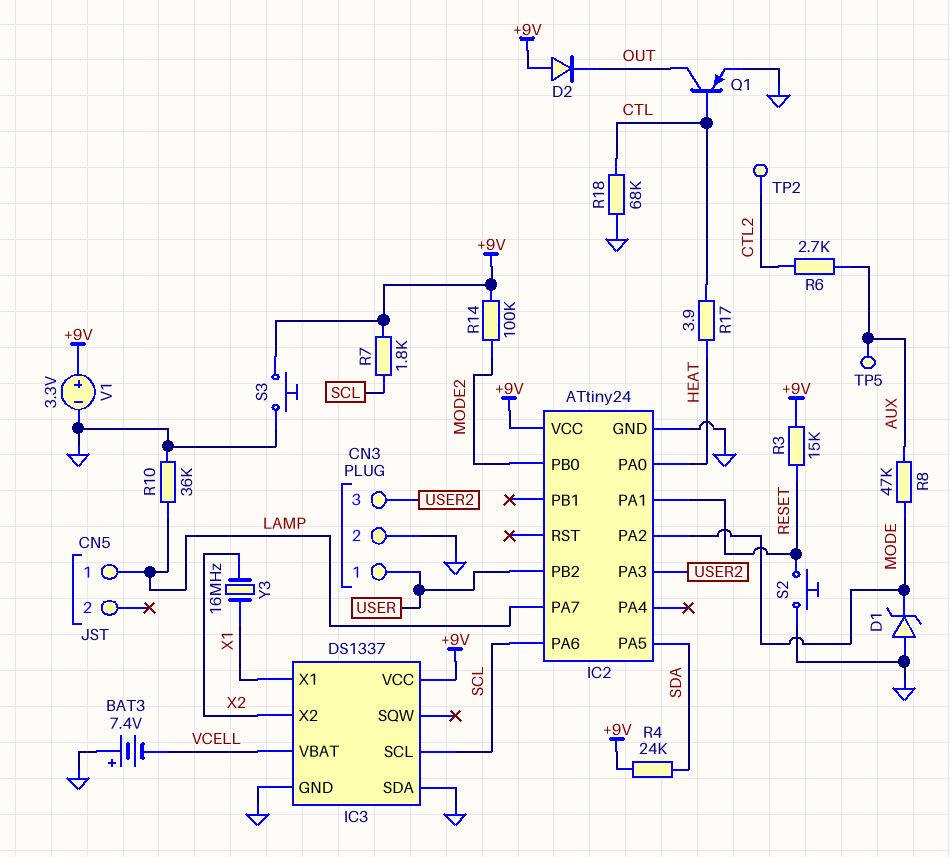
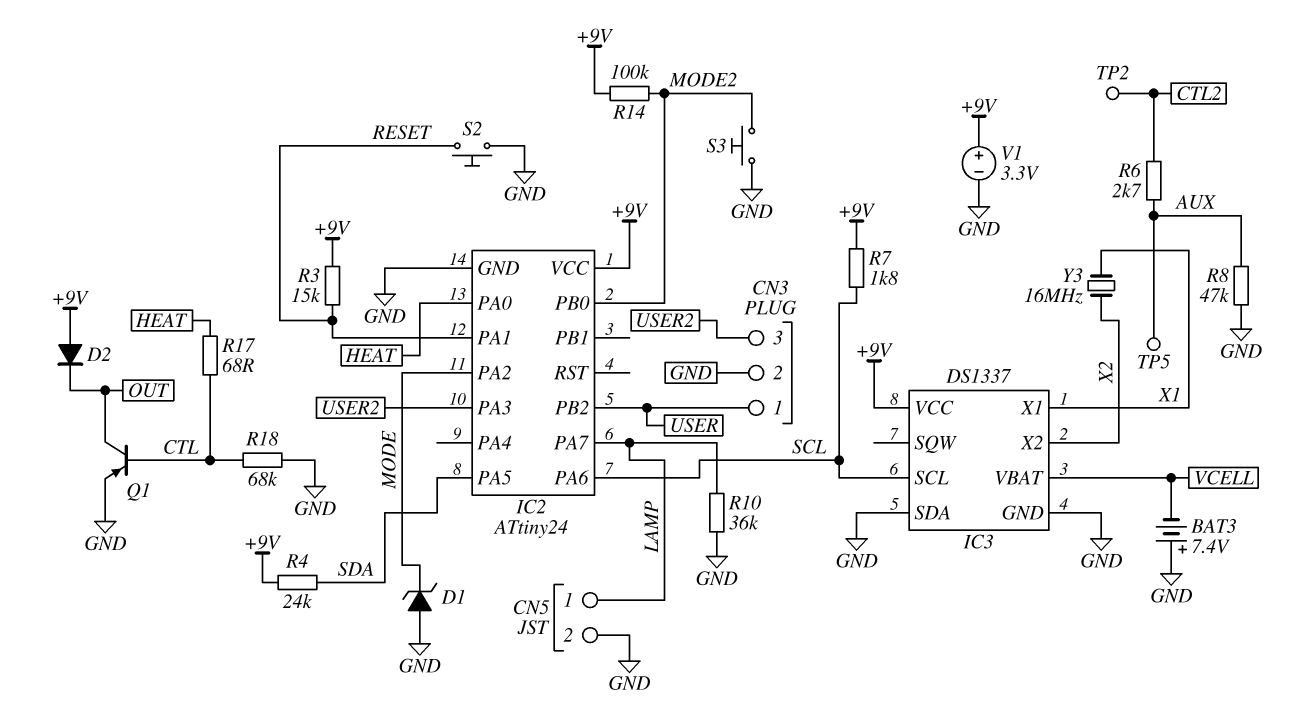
CN5 pin 2: none -> GND
R8: 47k (AUX, MODE) -> 47k (AUX, GND)
R17: 3.9 (CTL, HEAT) -> 68 (CTL, HEAT)
S3: button (+9V, GND) -> button (GND, MODE2)

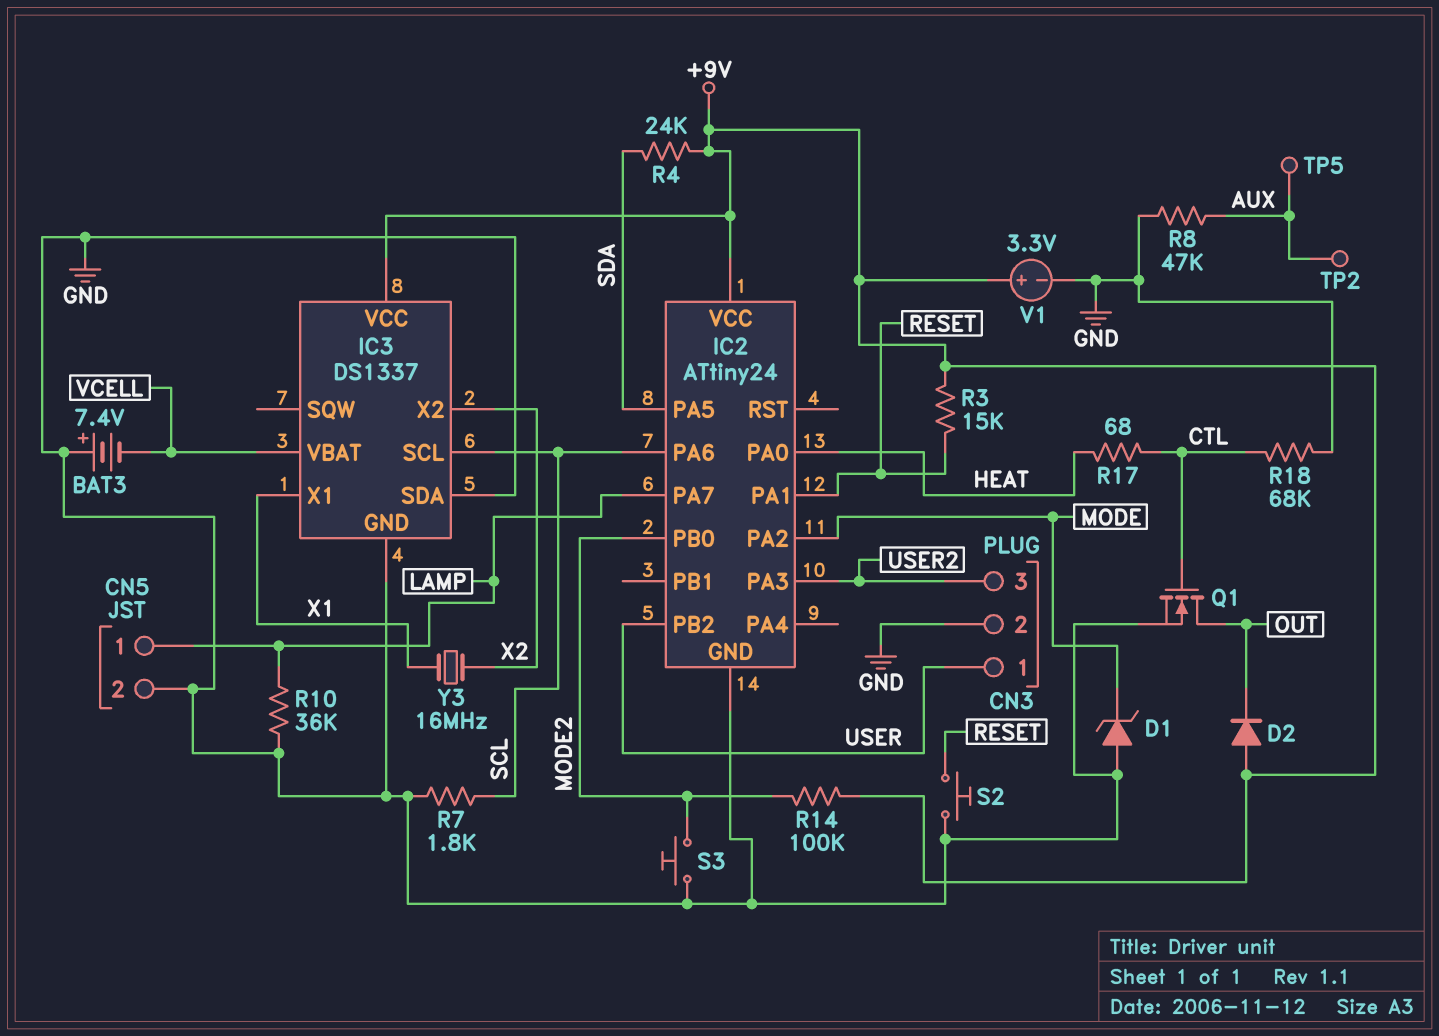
Q1: PNP (B CTL, C OUT, E GND) -> NMOS (G CTL, D OUT, S GND)
R6: 2.7k (AUX, CTL2) -> none
R7: 1.8k (+9V, SCL) -> 1.8k (GND, SCL)
TP2: test point (CTL2) -> test point (AUX)

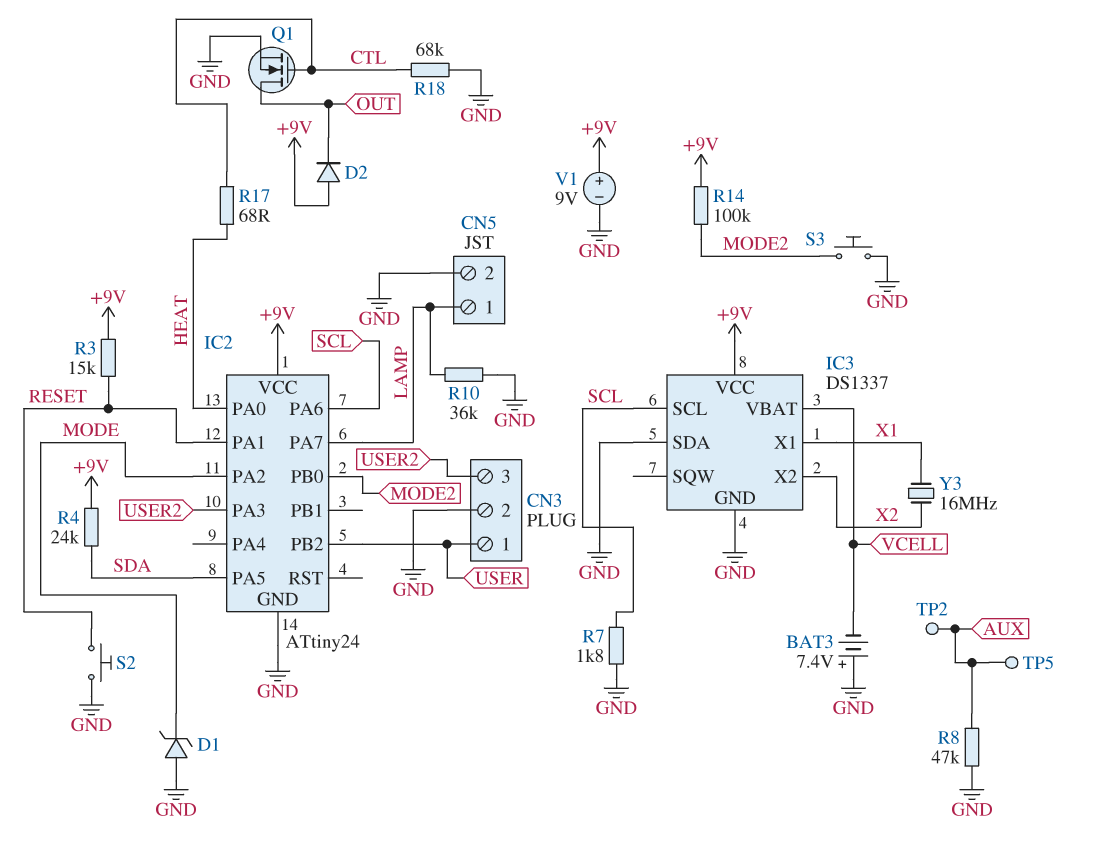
V1: 3.3V (plus +9V, minus GND) -> 9V (plus +9V, minus GND)

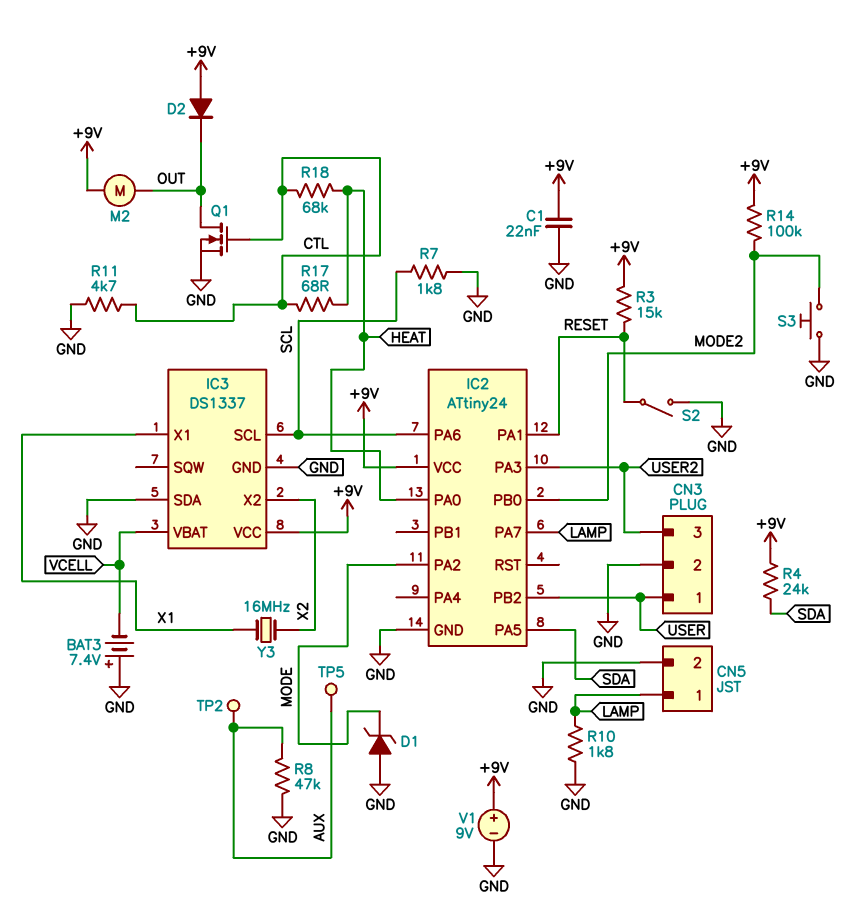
C1: none -> 22nF (+9V, GND)
M2: none -> motor (+9V, OUT)
R10: 36k (GND, LAMP) -> 1.8k (GND, LAMP)
R11: none -> 4.7k (CTL, GND)
R18: 68k (CTL, GND) -> 68k (CTL, HEAT)
S2: button (GND, RESET) -> switch (GND, RESET)

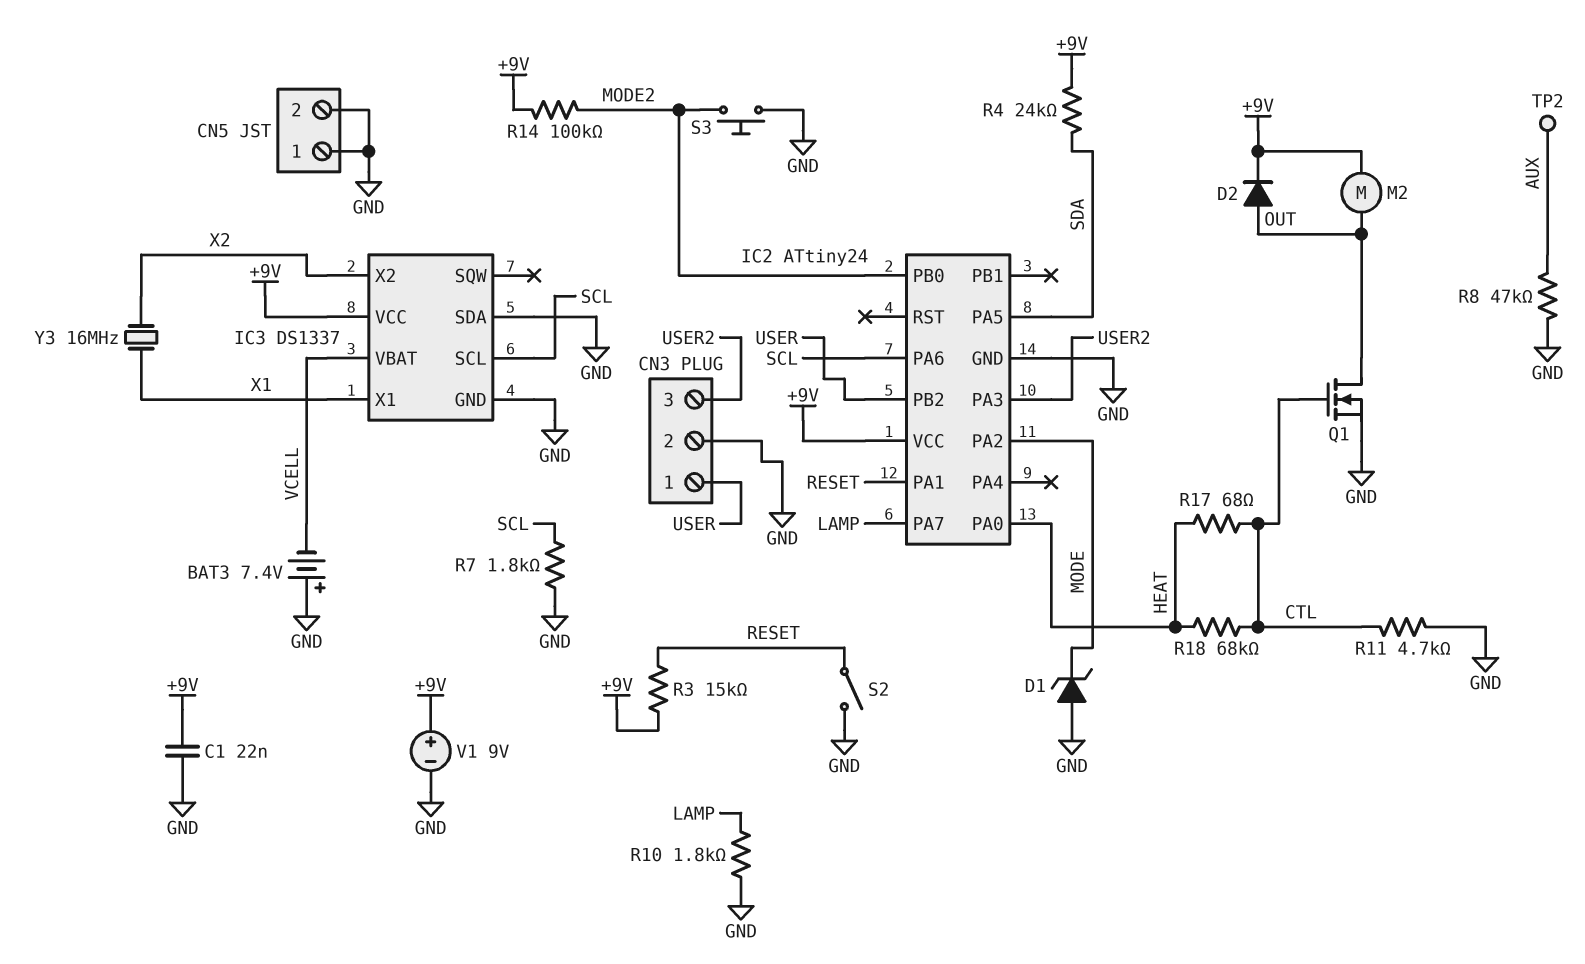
CN5 pin 1: LAMP -> GND
D2: diode (A +9V, K OUT) -> diode (A OUT, K +9V)
TP5: test point (AUX) -> none

